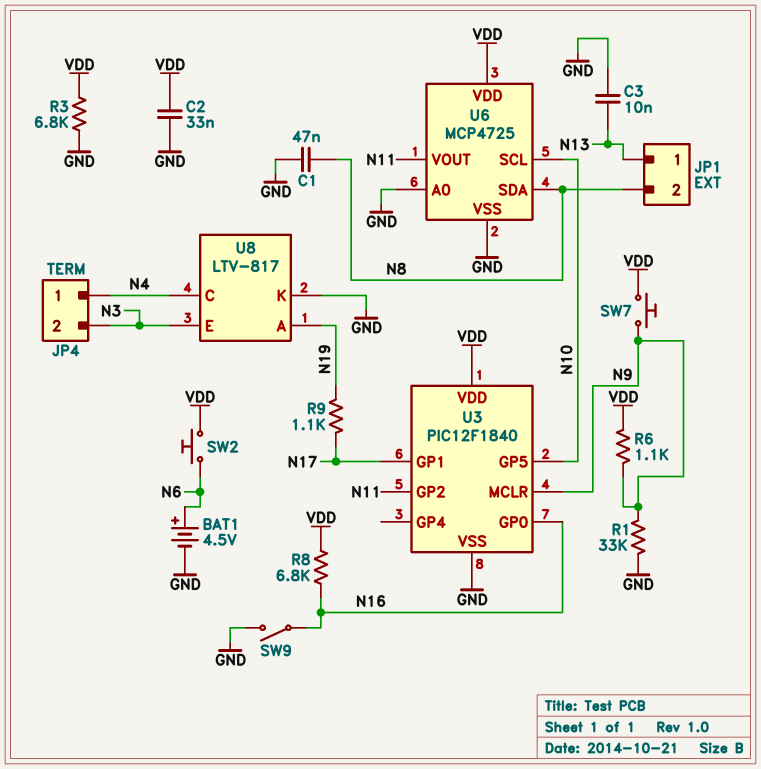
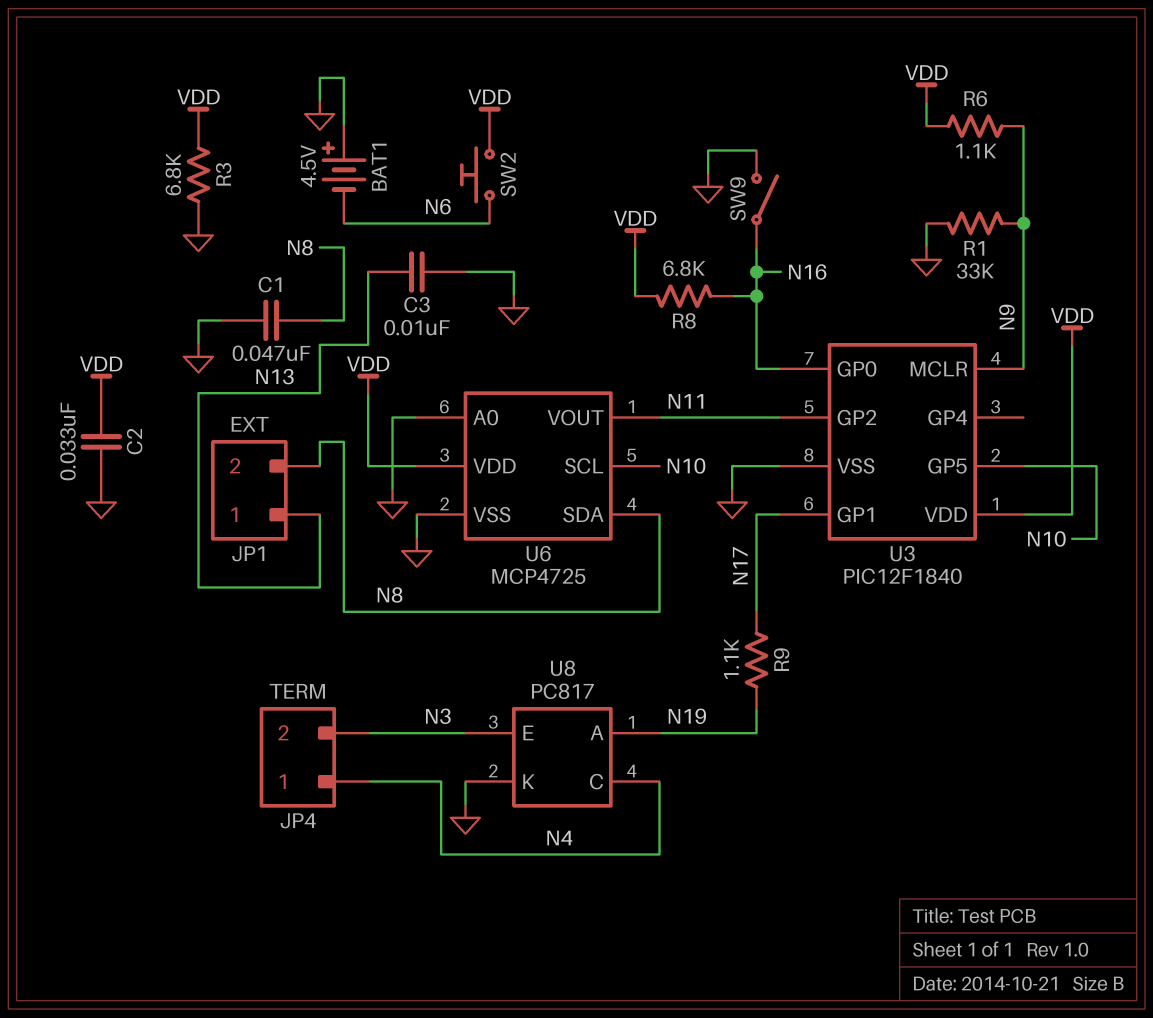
BAT1: 4.5V (plus N6, minus GND) -> 4.5V (plus GND, minus N6)
SW7: button (N9, VDD) -> none
U8: LTV-817 -> PC817

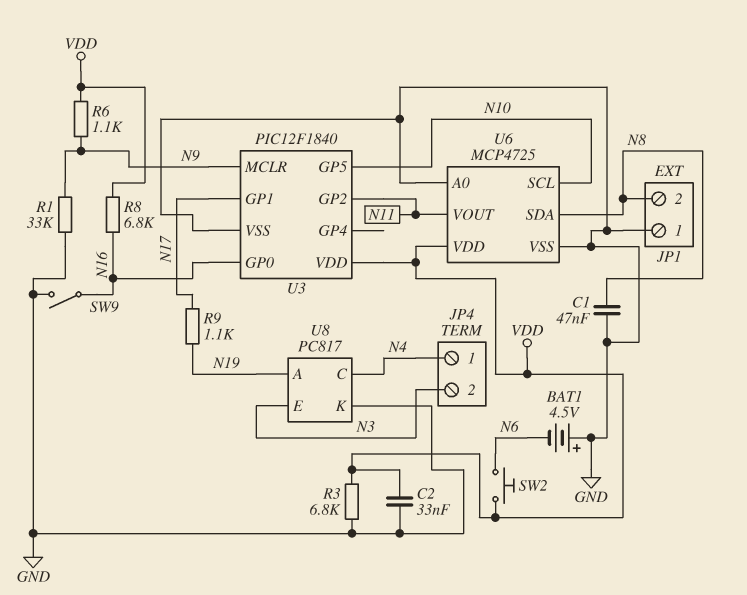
C3: 10nF (GND, N13) -> none
JP1 pin 1: N13 -> GND

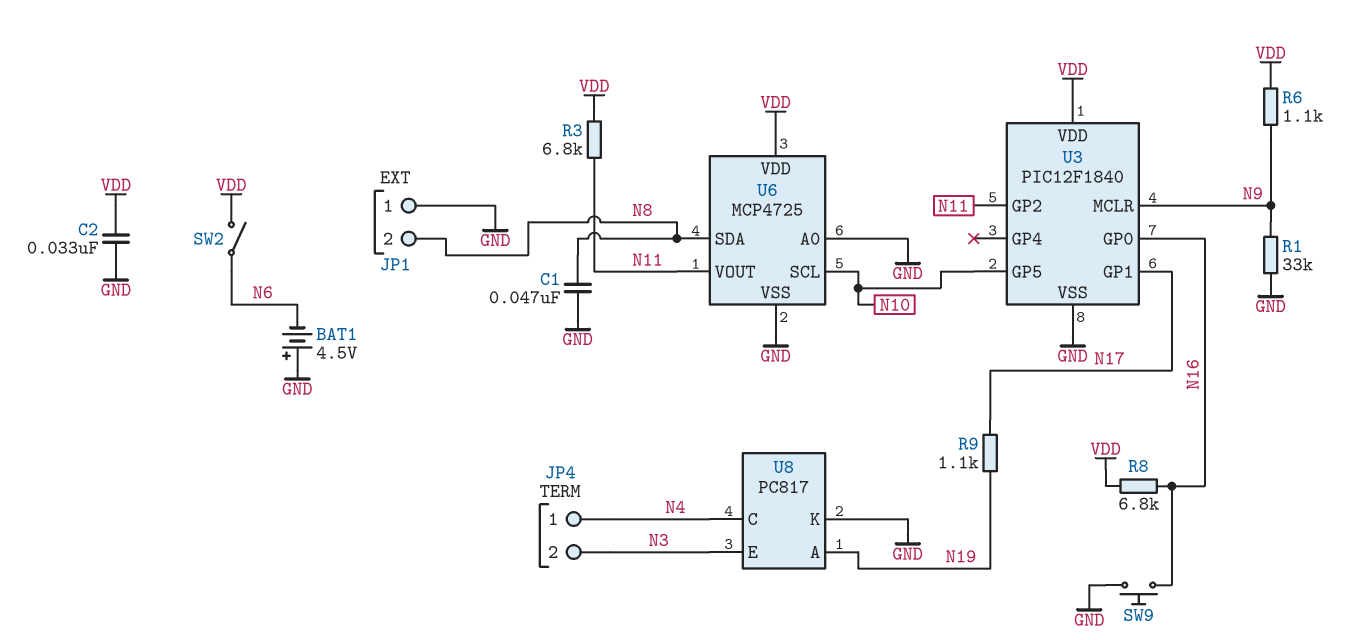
R3: 6.8k (GND, VDD) -> 6.8k (N11, VDD)
SW2: button (N6, VDD) -> switch (N6, VDD)
SW9: switch (GND, N16) -> button (GND, N16)

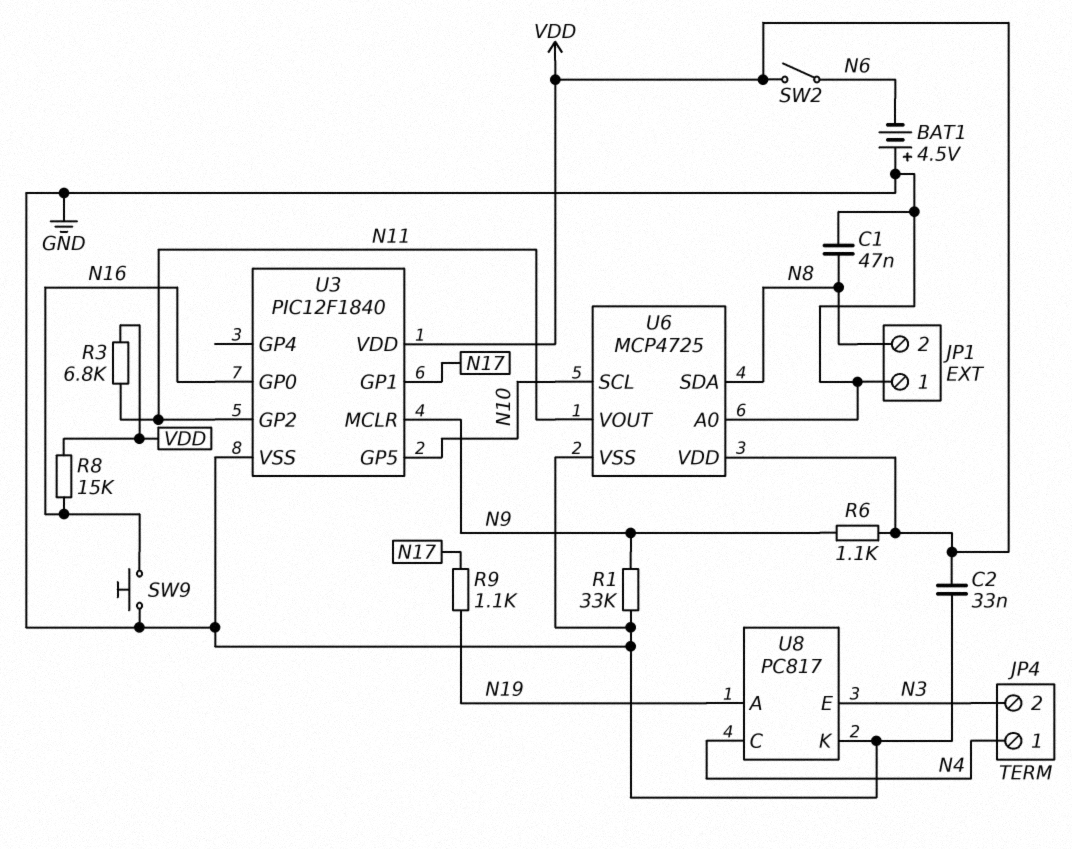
R8: 6.8k (N16, VDD) -> 15k (N16, VDD)

